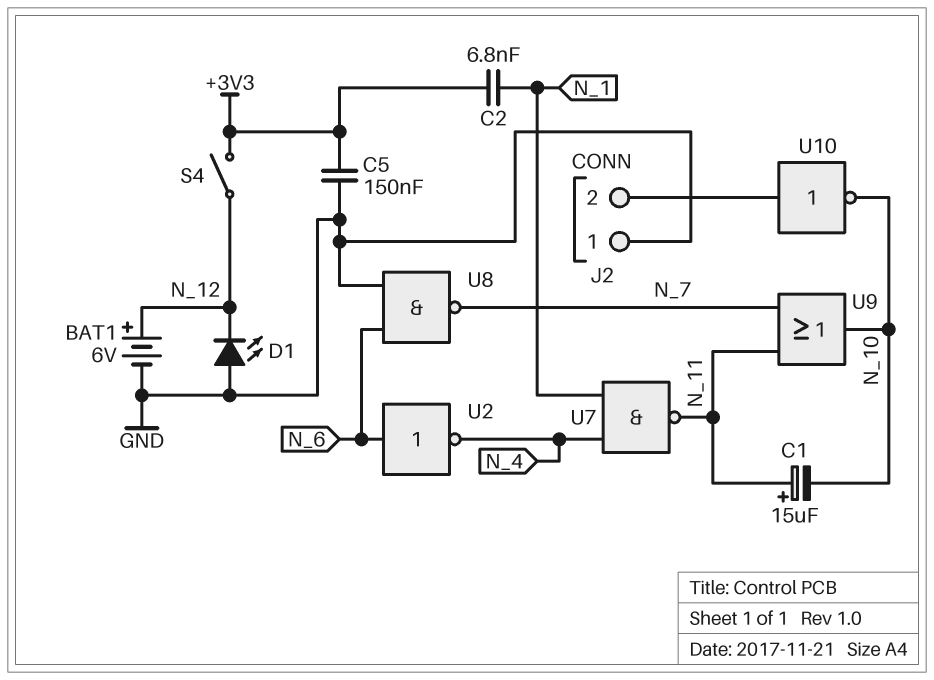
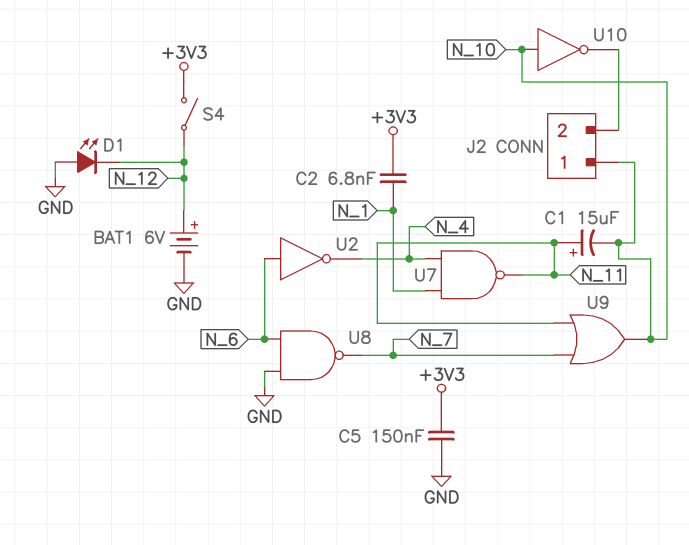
J2 pin 1: GND -> N_10
U10: NOT (in J2/2, out N_10) -> NOT (in N_10, out J2/2)

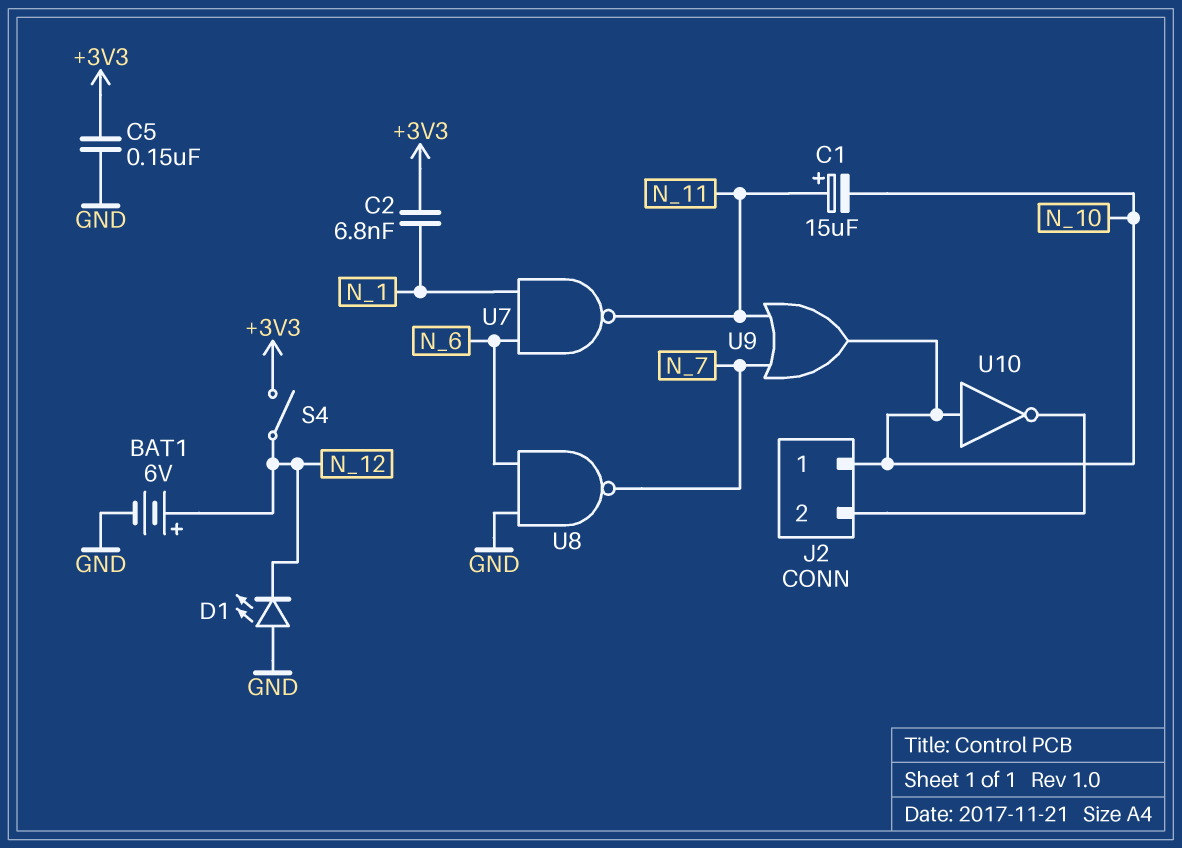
U2: NOT (in N_6, out N_4) -> none
U7: NAND (in N_1, in N_4, out N_11) -> NAND (in N_1, in N_6, out N_11)

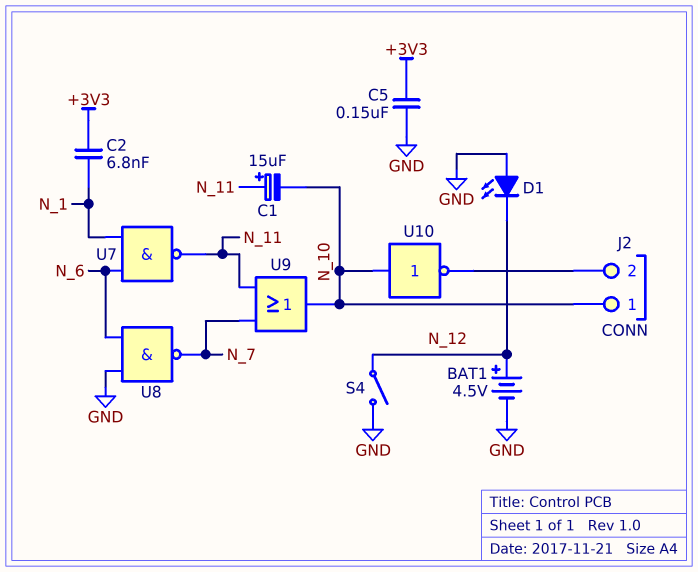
BAT1: 6V (plus N_12, minus GND) -> 4.5V (plus N_12, minus GND)
S4: switch (+3V3, N_12) -> switch (GND, N_12)

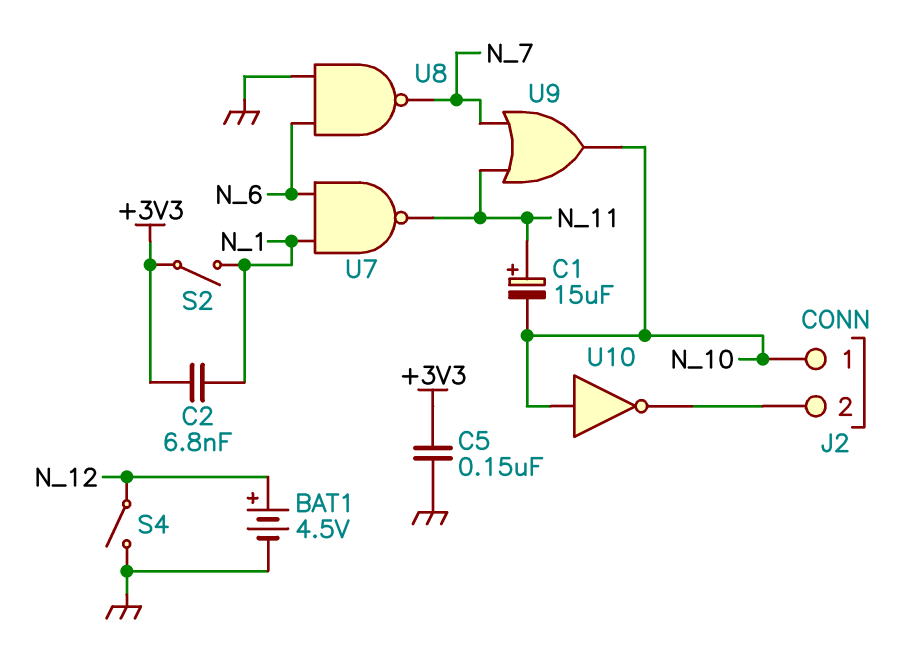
D1: LED (A GND, K N_12) -> none
S2: none -> switch (+3V3, N_1)

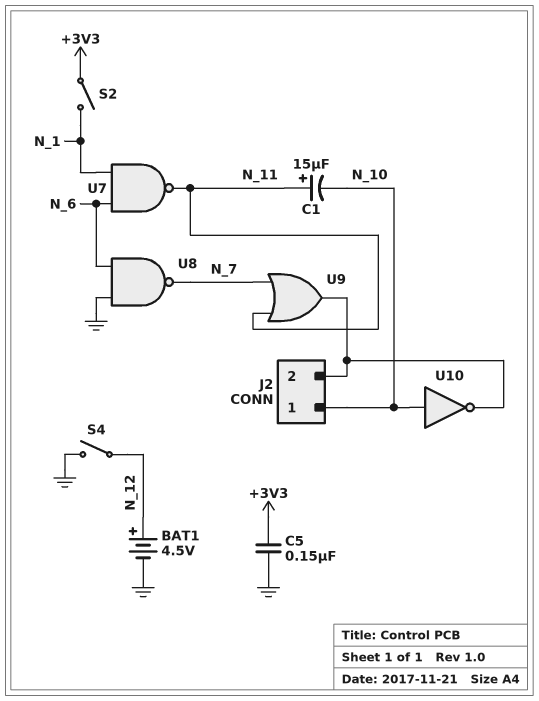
C2: 6.8nF (+3V3, N_1) -> none
U9: OR (in N_7, in N_11, out N_10) -> OR (in N_7, in N_11, out J2/2)

